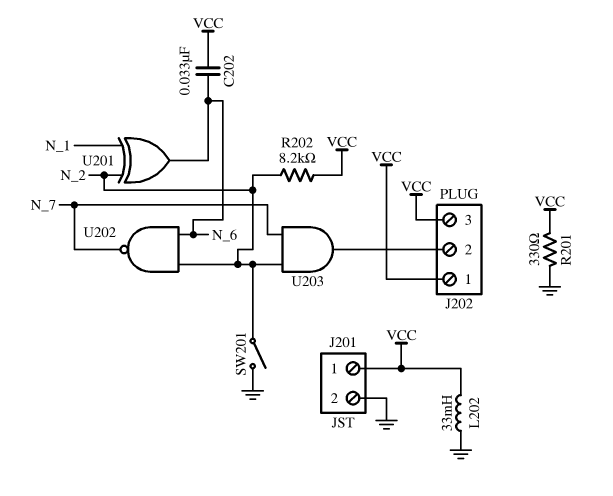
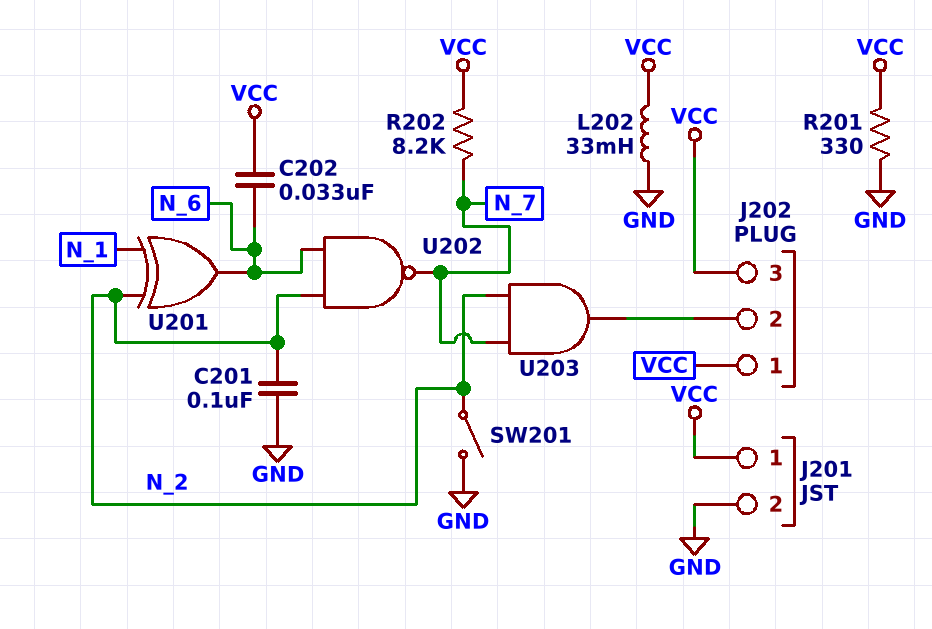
C201: none -> 100nF (GND, N_2)
R202: 8.2k (N_2, VCC) -> 8.2k (N_7, VCC)

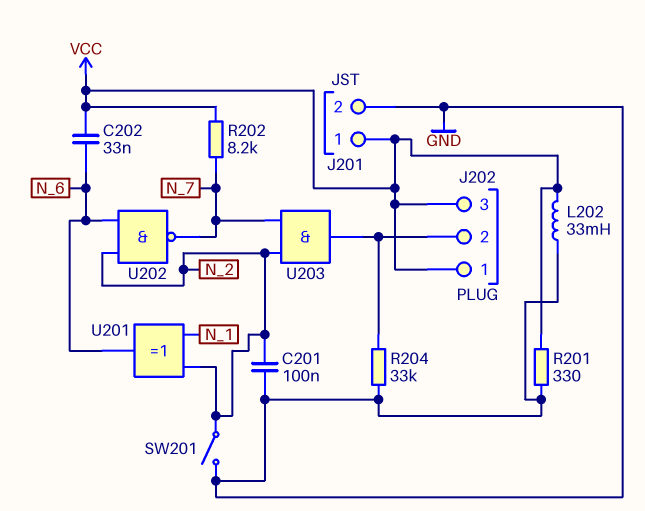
R204: none -> 33k (GND, J202/2)

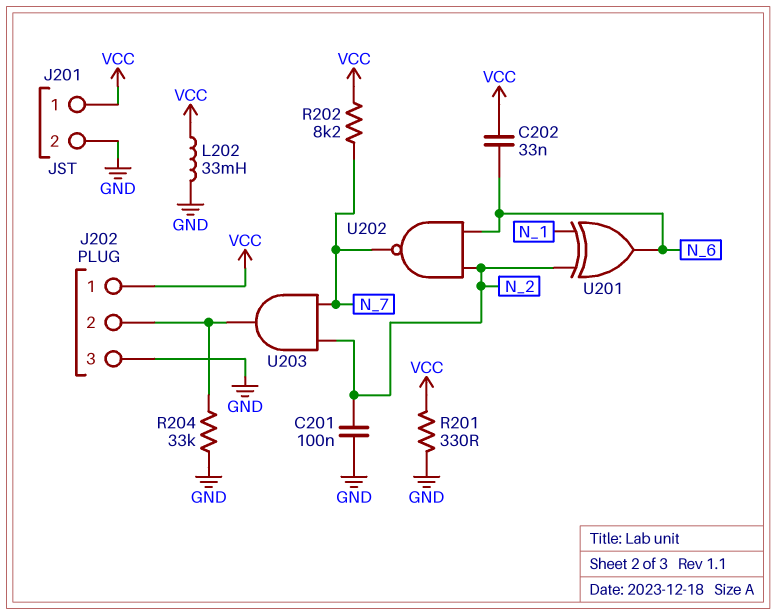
J202 pin 3: VCC -> GND
SW201: switch (GND, N_2) -> none

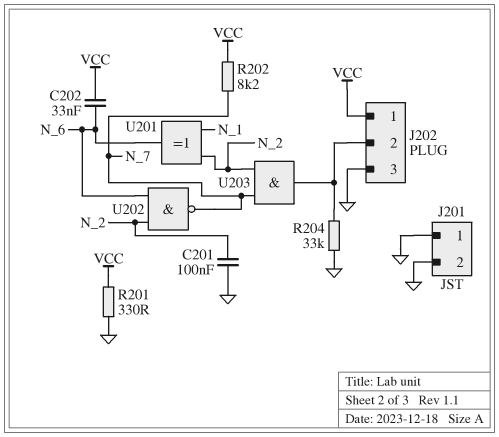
J201 pin 1: VCC -> GND
L202: 33mH (GND, VCC) -> none

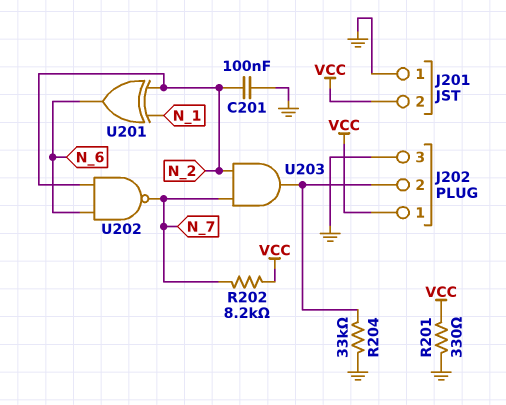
C202: 33nF (N_6, VCC) -> none
J201 pin 2: GND -> VCC

